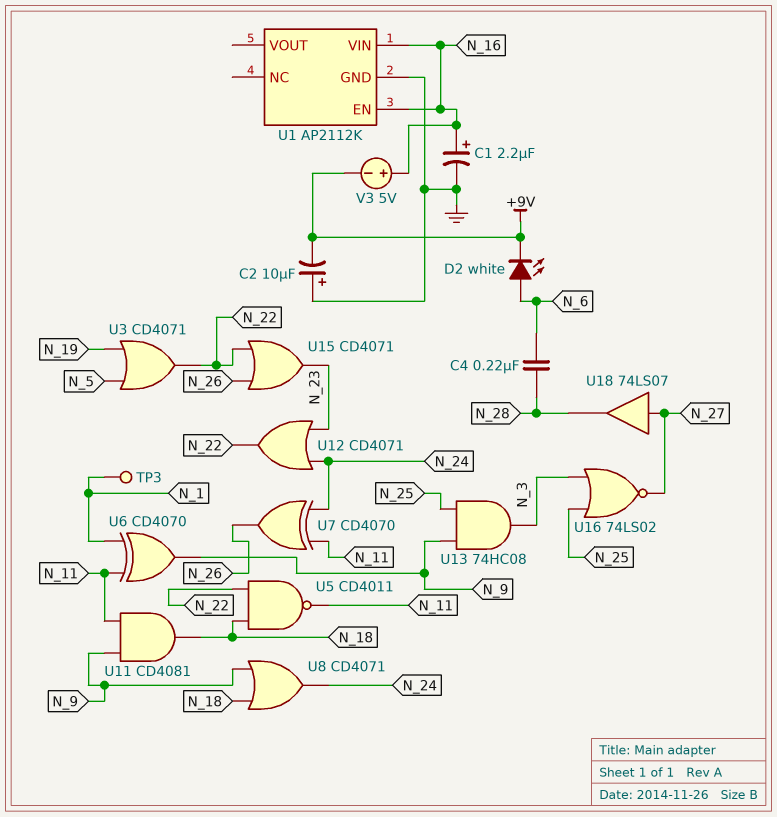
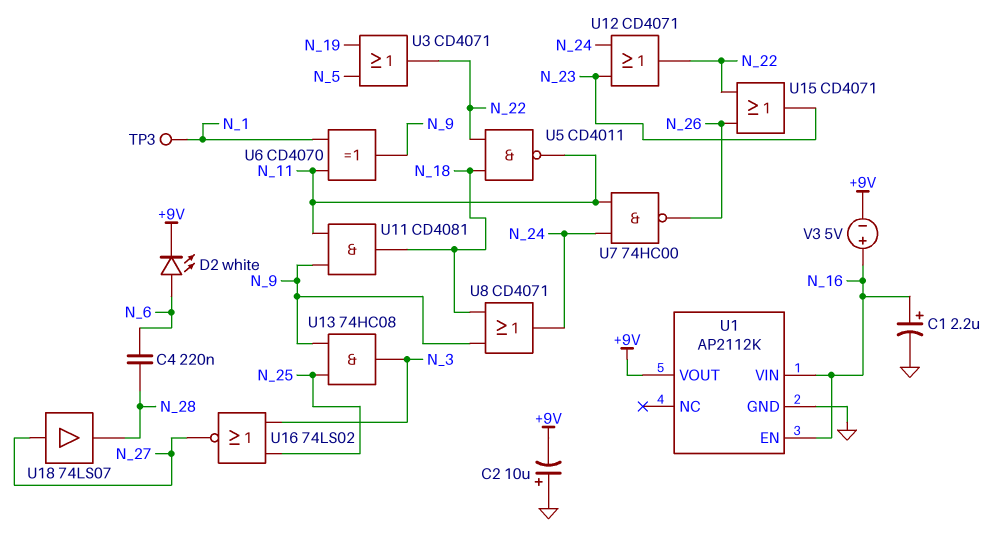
U1 pin VOUT: none -> +9V
U7: XOR CD4070 (in N_11, in N_24, out N_26) -> NAND 74HC00 (in N_11, in N_24, out N_26)

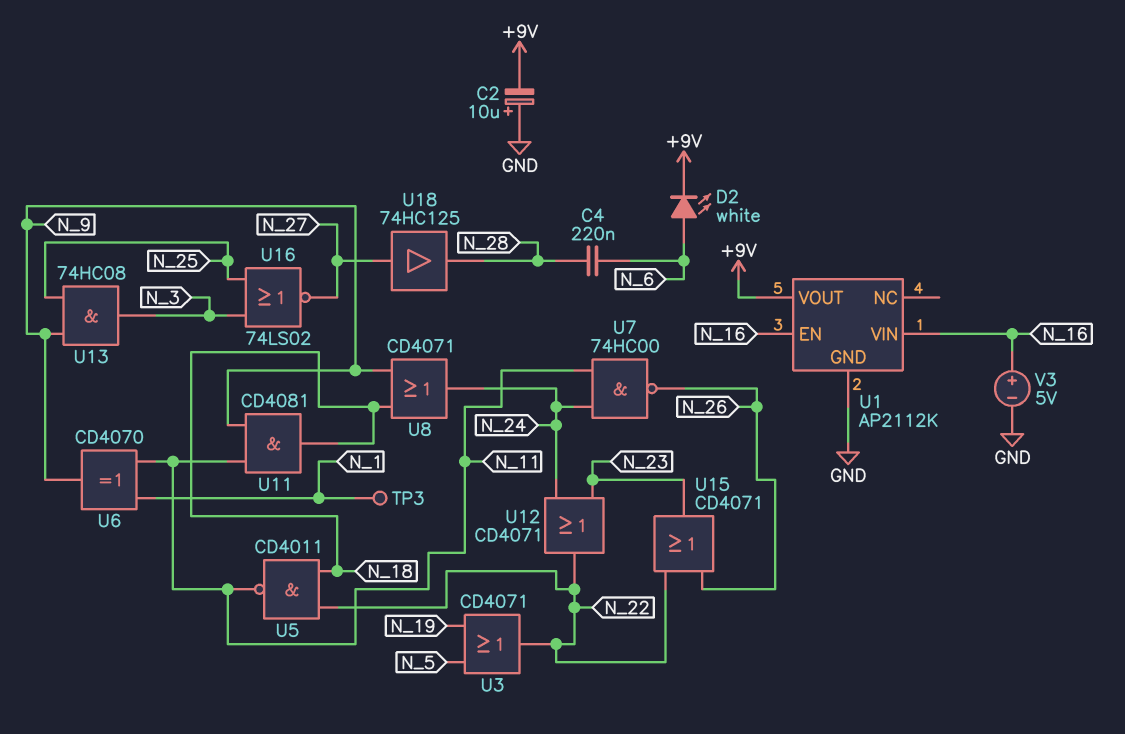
C1: 2.2uF (plus N_16, minus GND) -> none
U18: buffer 74LS07 (in N_27, out N_28) -> buffer 74HC125 (in N_27, out N_28)
V3: 5V (plus N_16, minus +9V) -> 5V (plus N_16, minus GND)

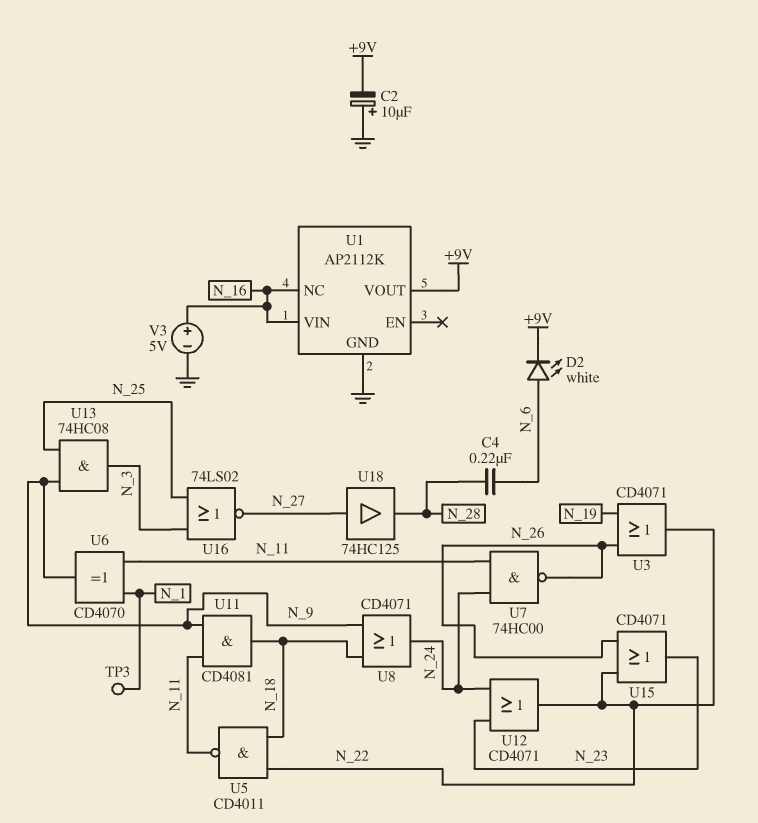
U1 pin EN: N_16 -> none
U1 pin NC: none -> N_16
U3: OR CD4071 (in N_5, in N_19, out N_22) -> OR CD4071 (in N_19, in N_26, out N_22)

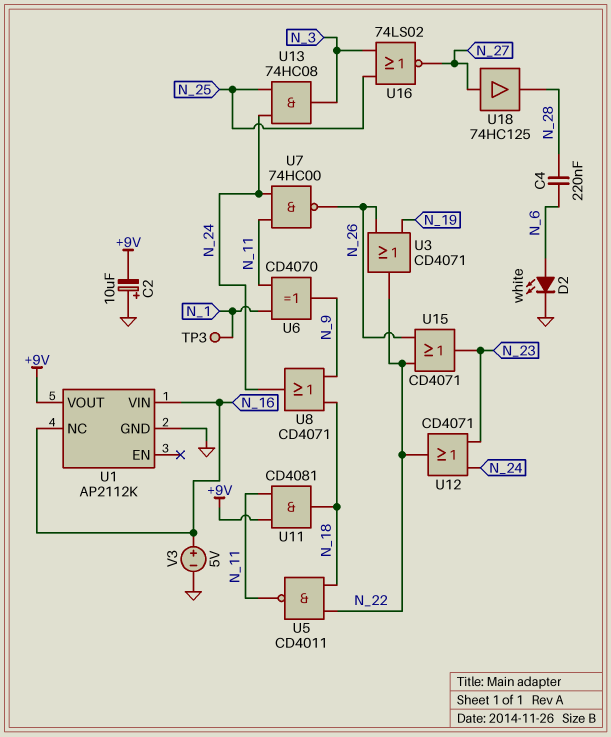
D2: LED white (A N_6, K +9V) -> LED white (A N_6, K GND)
U11: AND CD4081 (in N_9, in N_11, out N_18) -> AND CD4081 (in +9V, in N_11, out N_18)
U13: AND 74HC08 (in N_9, in N_25, out N_3) -> AND 74HC08 (in N_24, in N_25, out N_3)

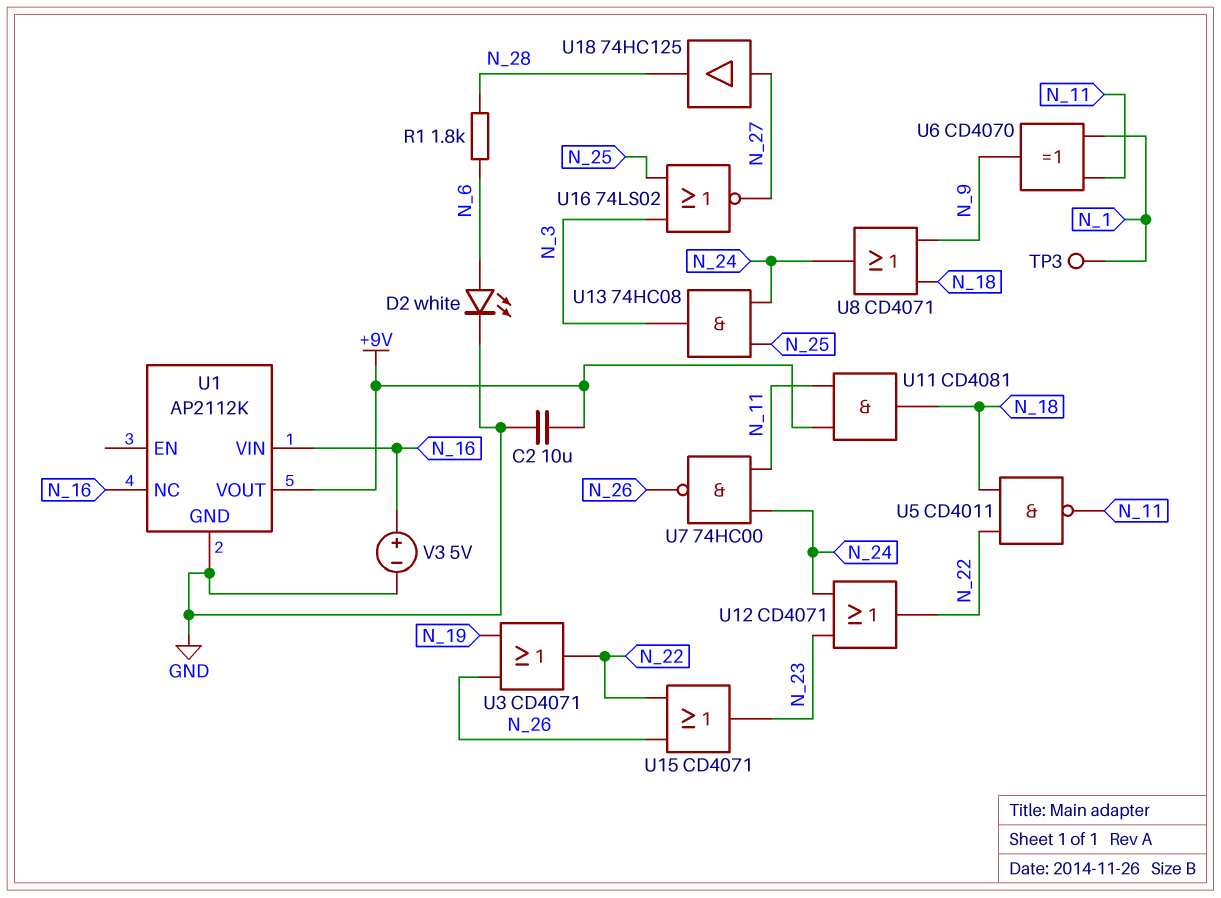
C2: 10uF (plus GND, minus +9V) -> 10uF (+9V, GND)
C4: 220nF (N_6, N_28) -> none
R1: none -> 1.8k (N_6, N_28)

